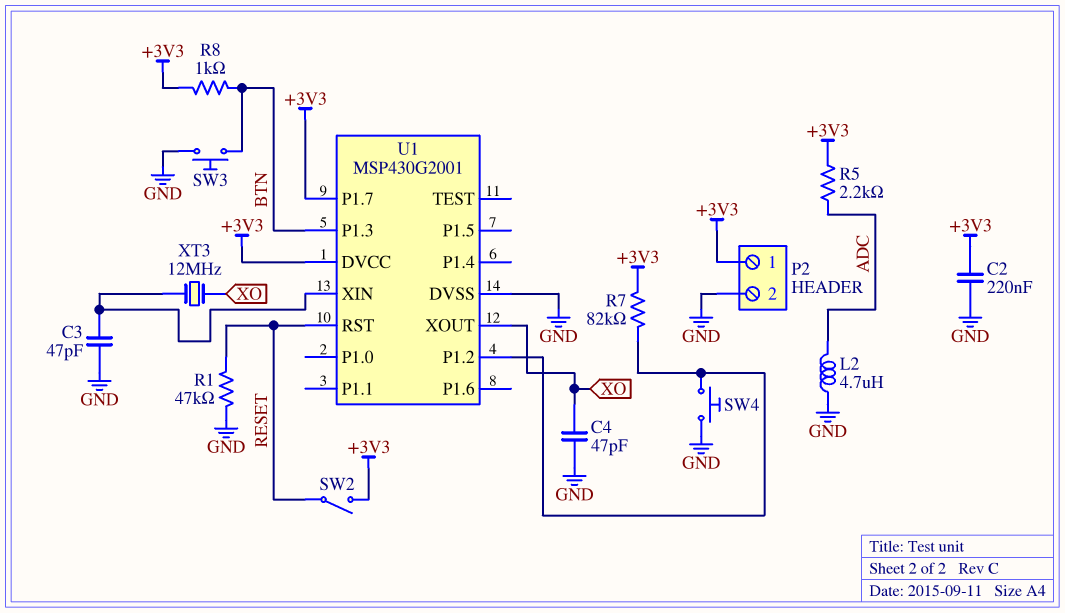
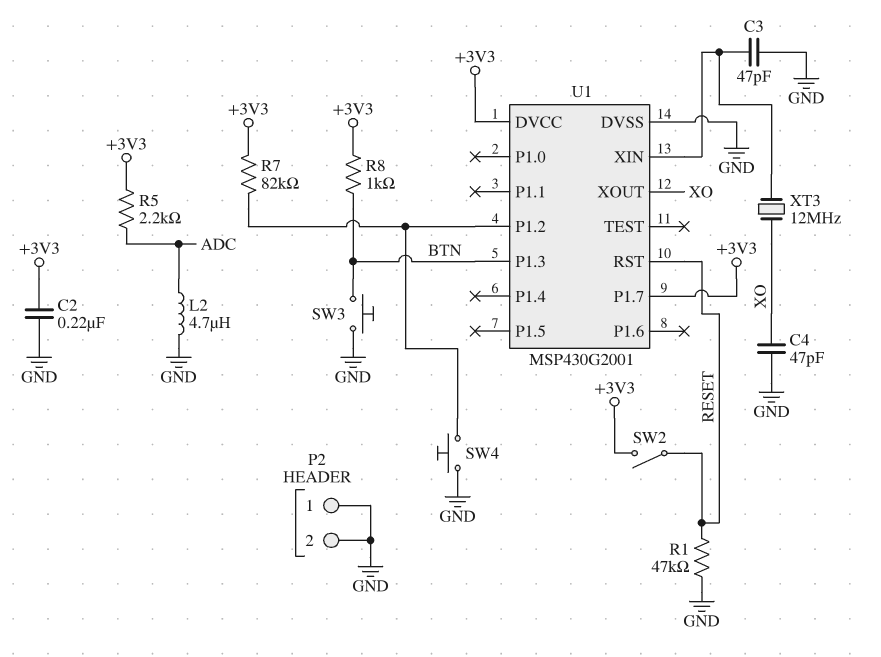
P2 pin 1: +3V3 -> GND

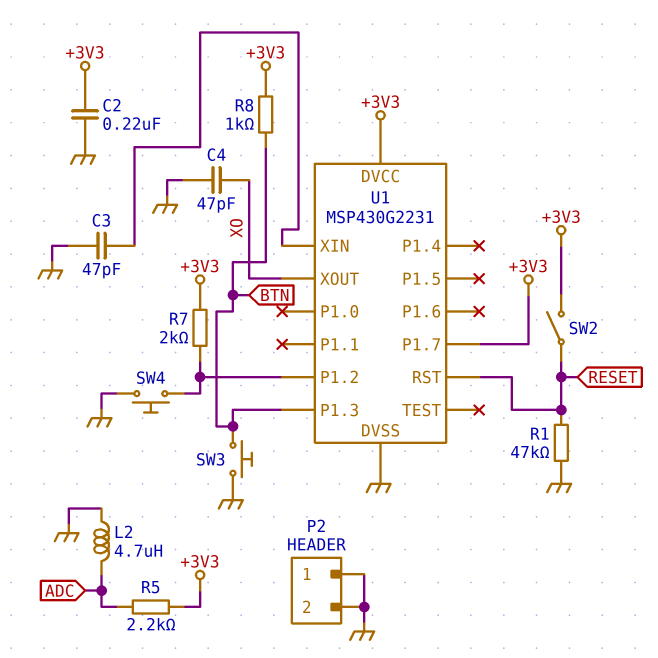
R7: 82k (+3V3, U1/P1.2) -> 2k (+3V3, U1/P1.2)
U1: MSP430G2001 -> MSP430G2231
XT3: 12MHz (U1/XIN, XO) -> none

